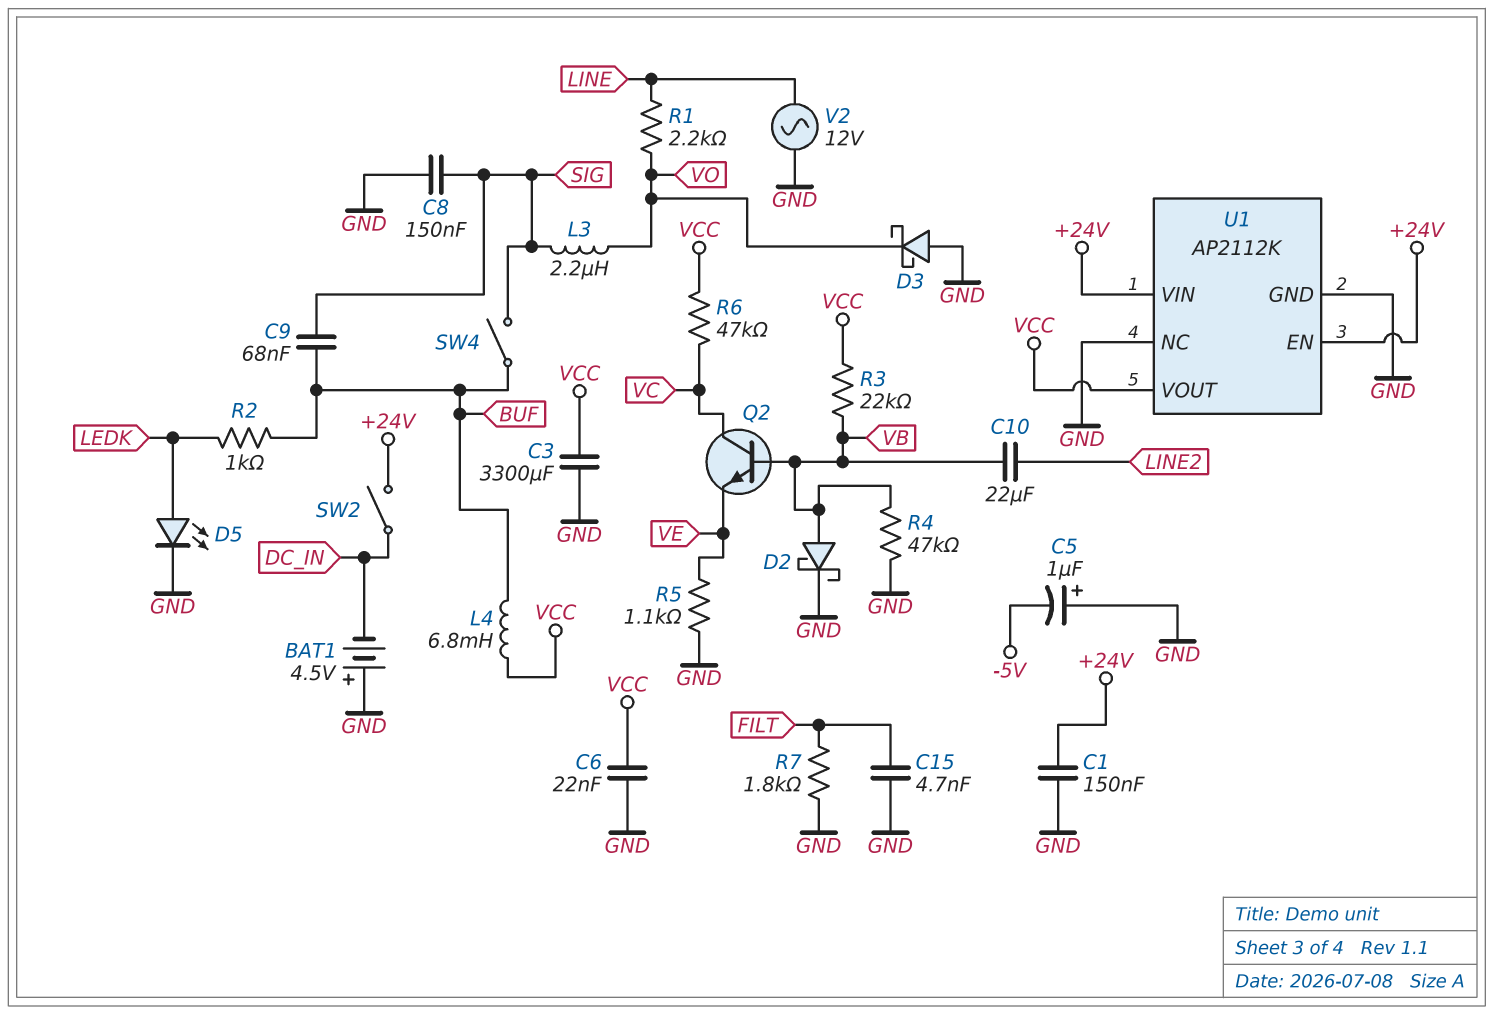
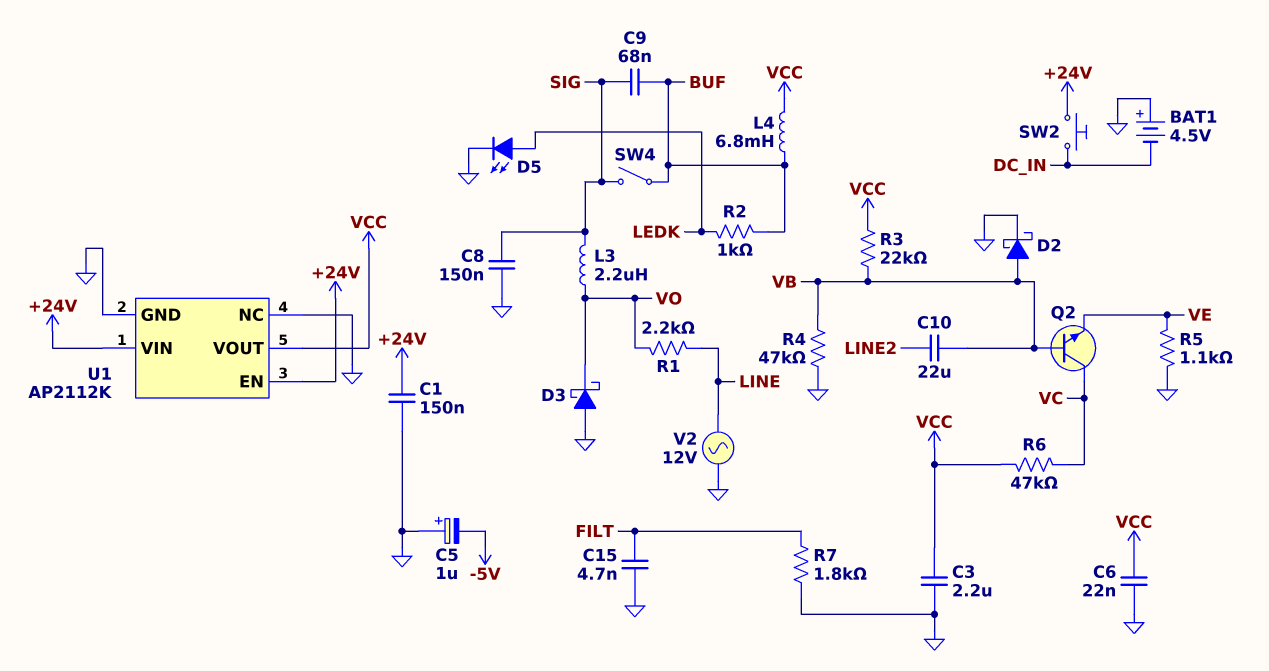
C3: 3300uF (GND, VCC) -> 2.2uF (GND, VCC)
SW2: switch (+24V, DC_IN) -> button (+24V, DC_IN)

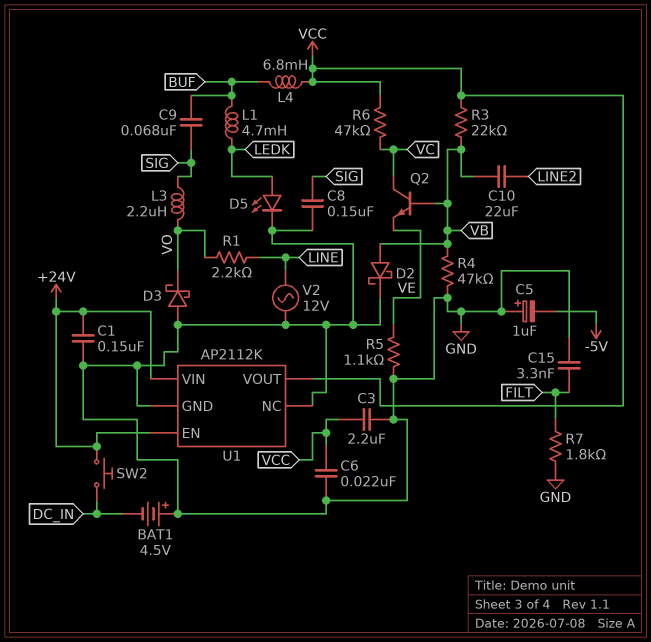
C15: 4.7nF (FILT, GND) -> 3.3nF (FILT, GND)
L1: none -> 4.7mH (BUF, LEDK)
R2: 1k (BUF, LEDK) -> none
SW4: switch (BUF, SIG) -> none

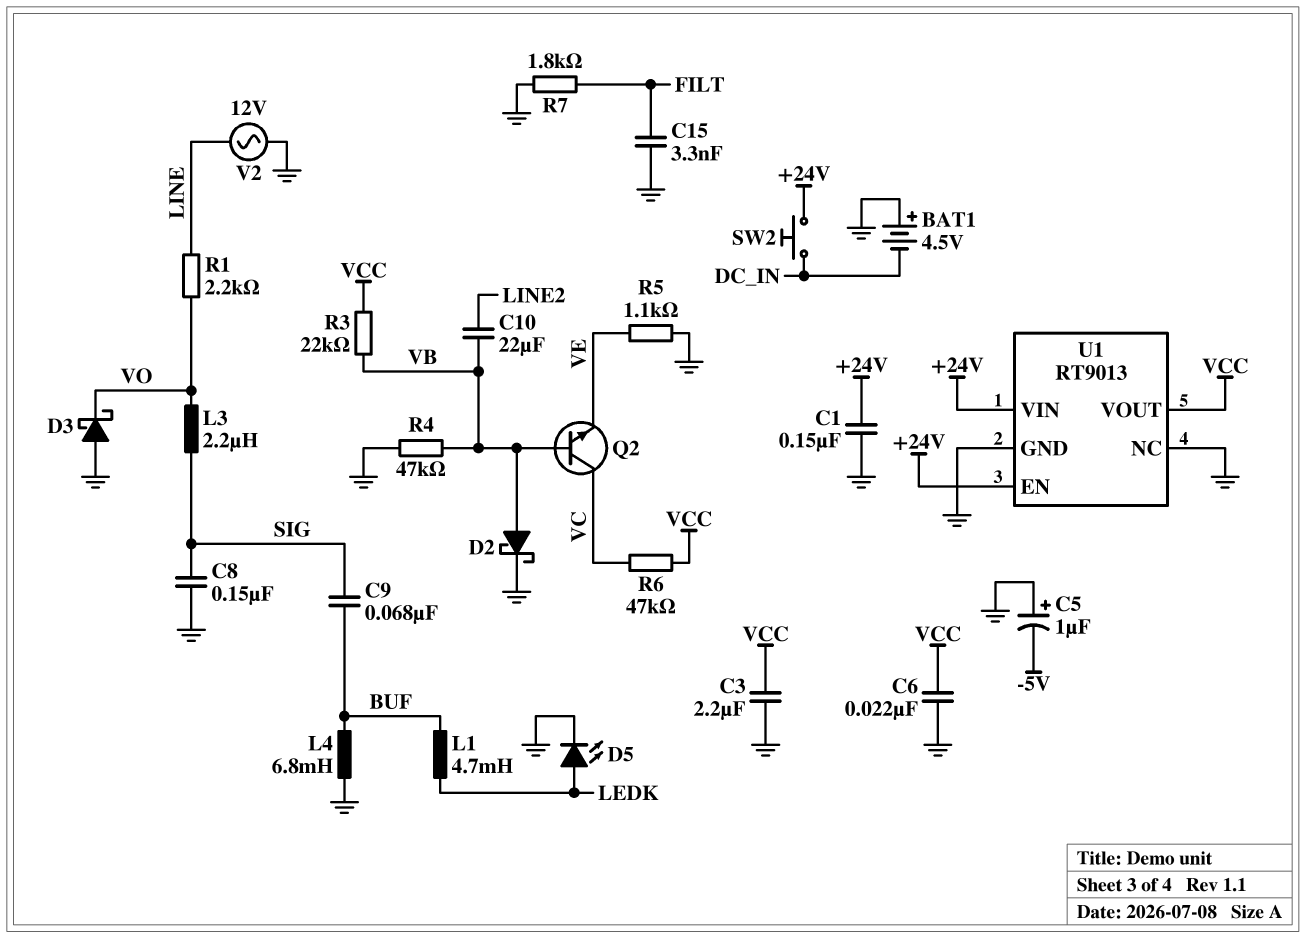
L4: 6.8mH (BUF, VCC) -> 6.8mH (BUF, GND)
U1: AP2112K -> RT9013

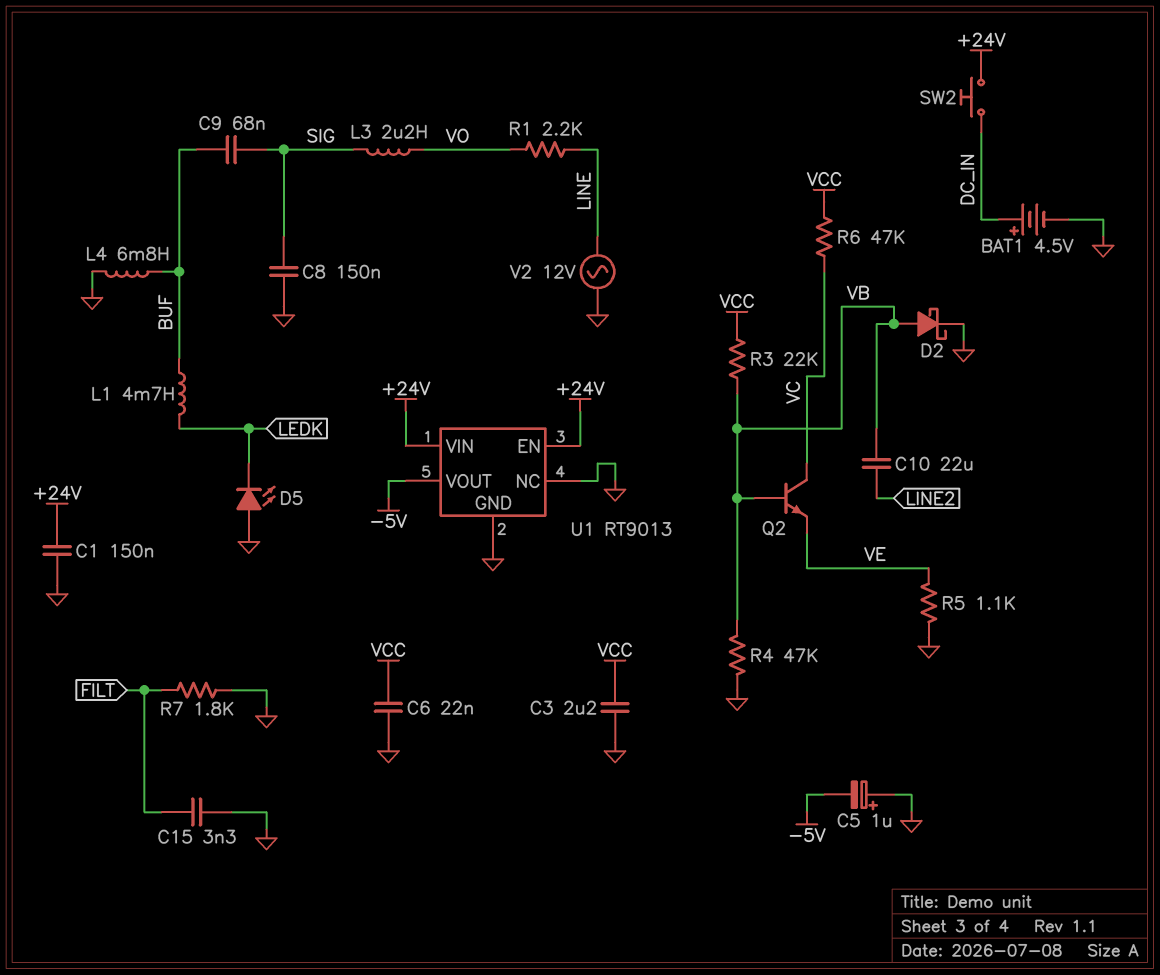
BAT1: 4.5V (plus GND, minus DC_IN) -> 4.5V (plus DC_IN, minus GND)
D3: schottky (A GND, K VO) -> none
D5: LED (A LEDK, K GND) -> LED (A GND, K LEDK)
U1 pin VOUT: VCC -> -5V

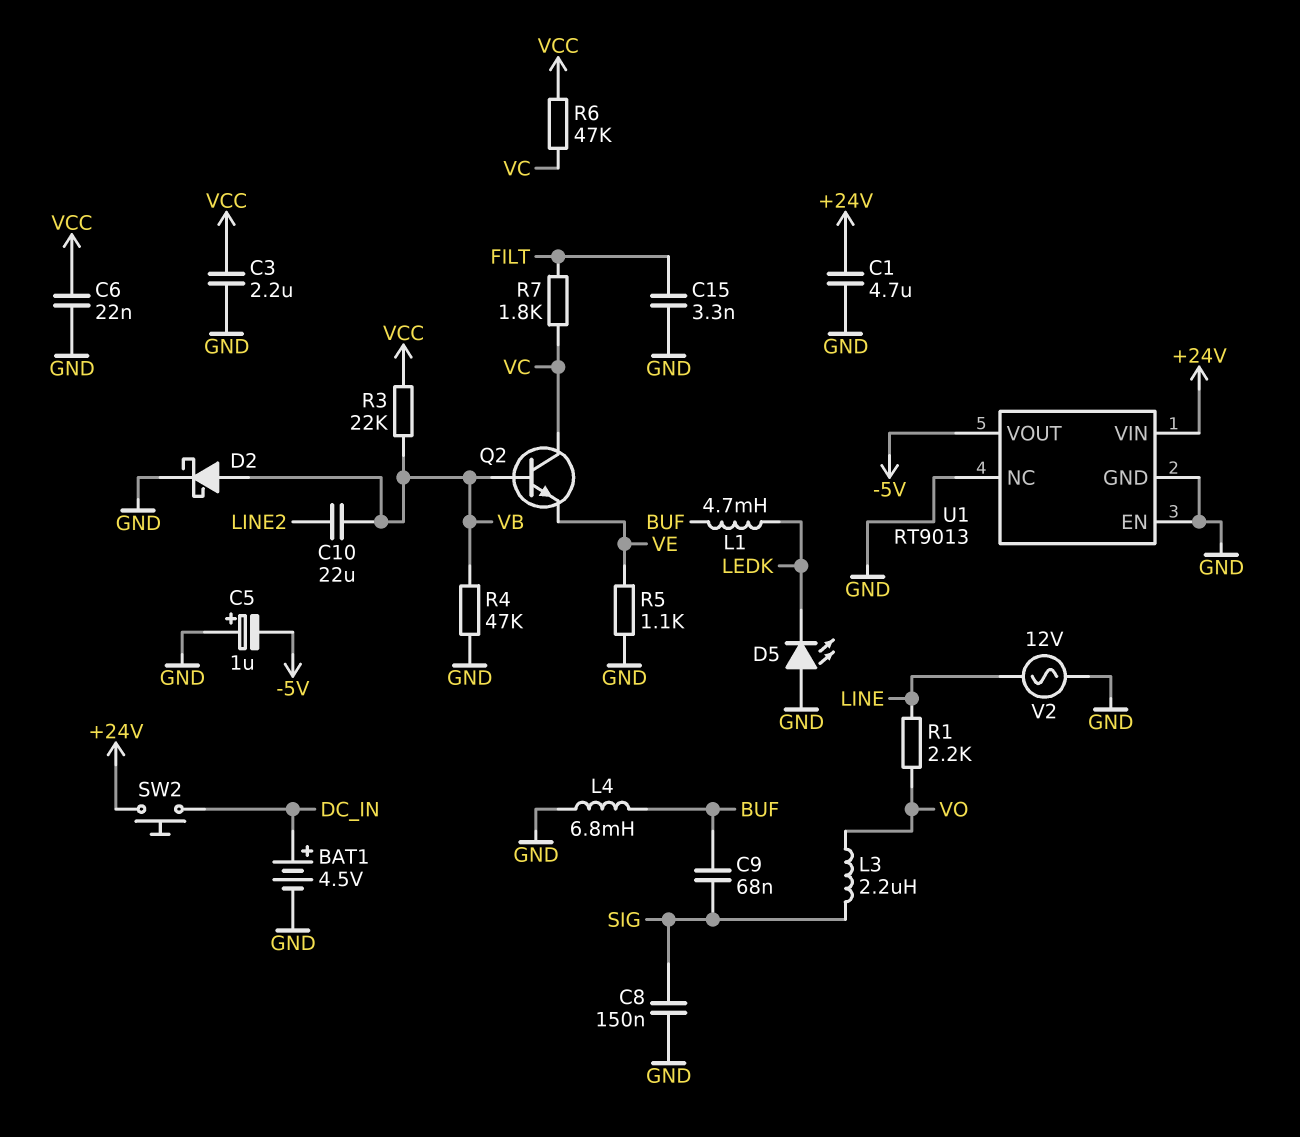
C1: 150nF (+24V, GND) -> 4.7uF (+24V, GND)
R7: 1.8k (FILT, GND) -> 1.8k (FILT, VC)
U1 pin EN: +24V -> GND

